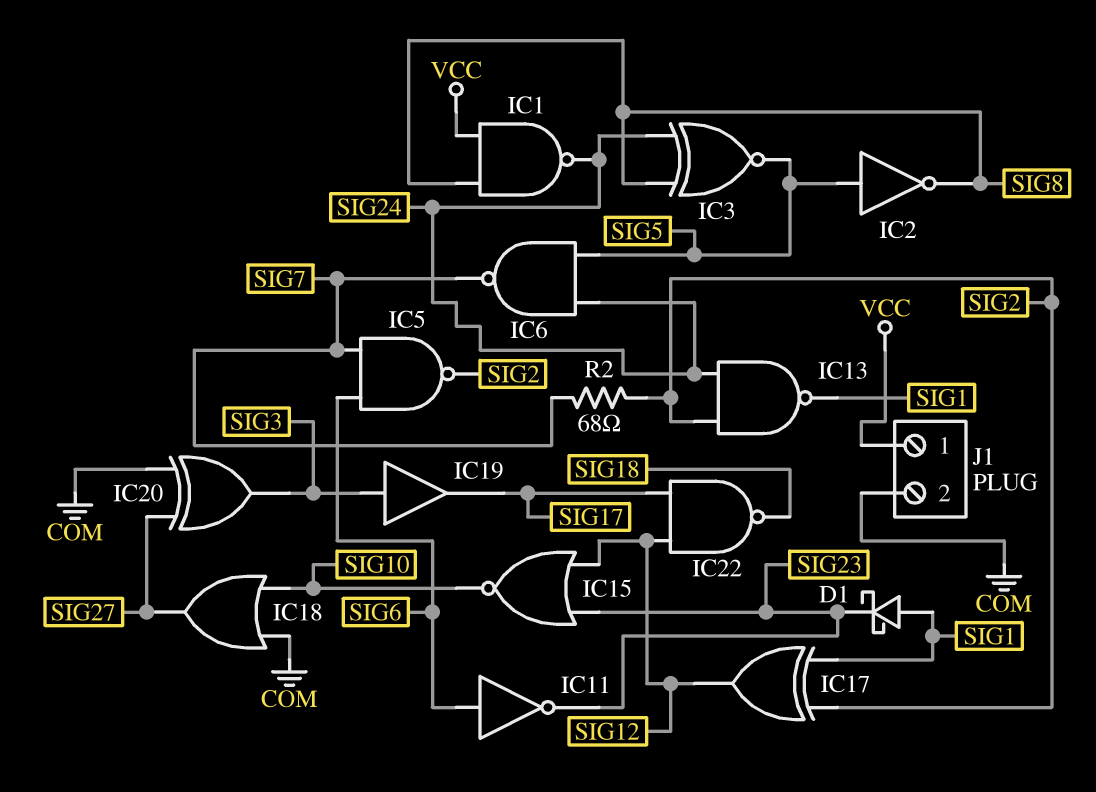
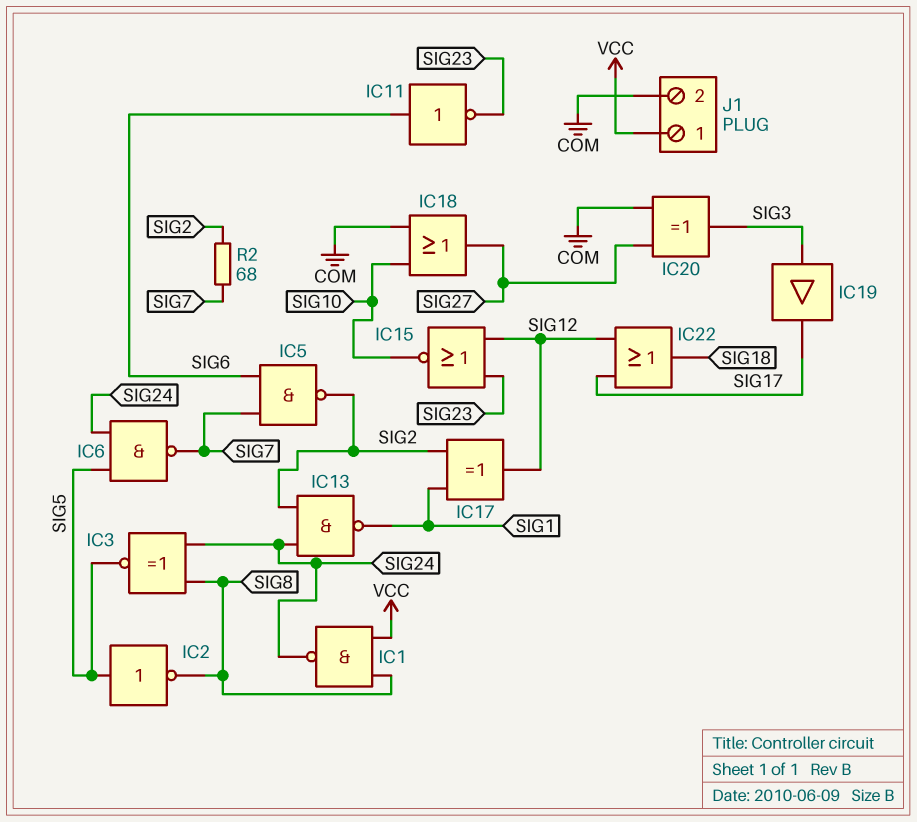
D1: schottky (A SIG1, K SIG23) -> none
IC22: NAND (in SIG12, in SIG17, out SIG18) -> OR (in SIG12, in SIG17, out SIG18)

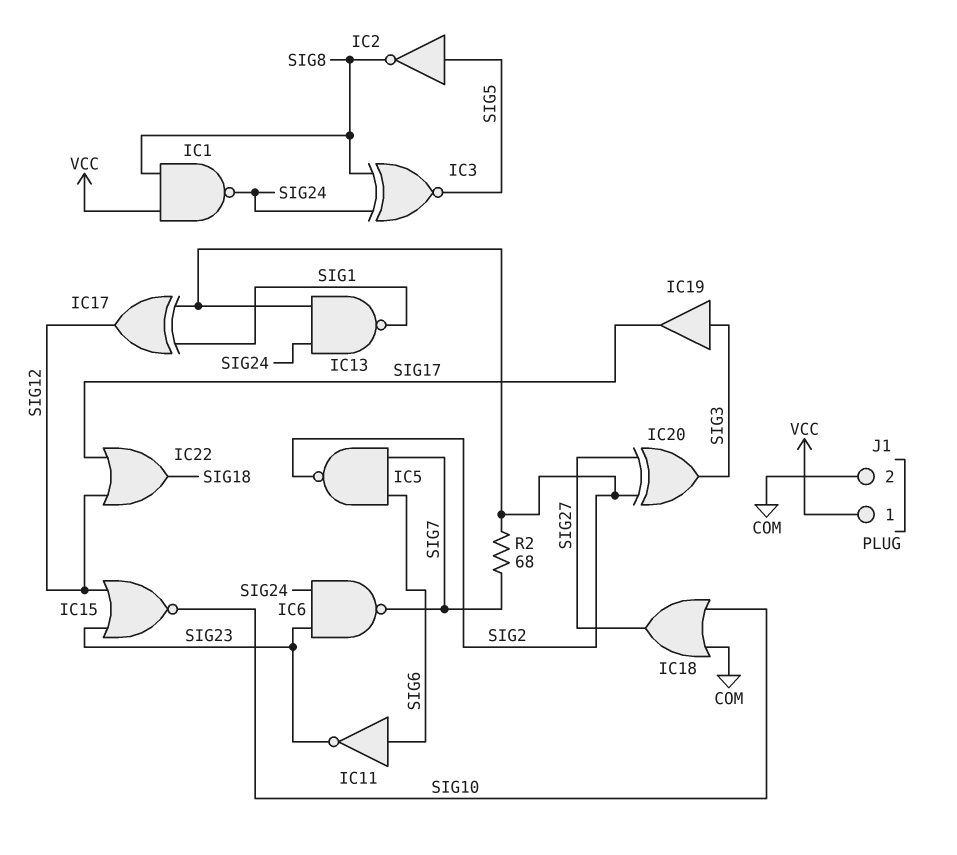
IC6: NAND (in SIG5, in SIG24, out SIG7) -> NAND (in SIG23, in SIG24, out SIG7)
IC20: XOR (in COM, in SIG27, out SIG3) -> XOR (in SIG2, in SIG27, out SIG3)

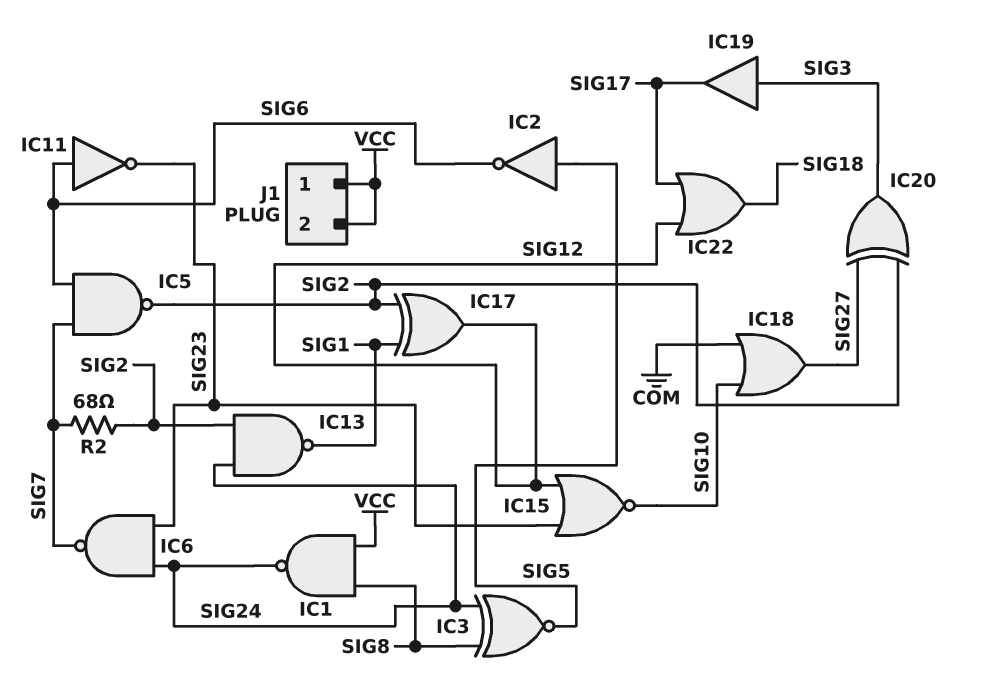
IC2: NOT (in SIG5, out SIG8) -> NOT (in SIG5, out SIG6)
J1 pin 2: COM -> VCC

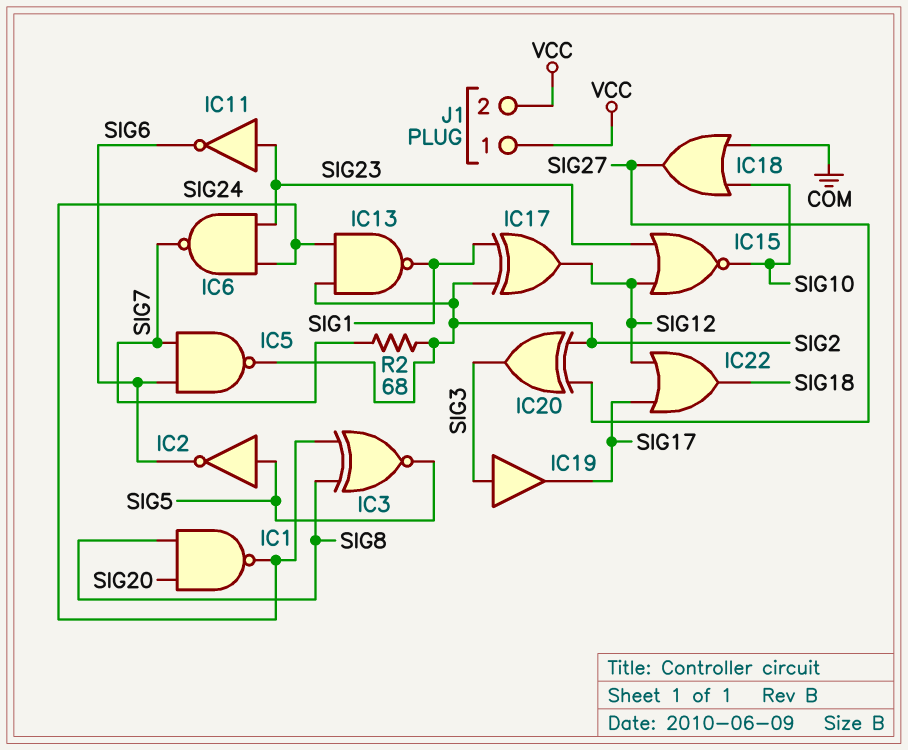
IC1: NAND (in SIG8, in VCC, out SIG24) -> NAND (in SIG8, in SIG20, out SIG24)
IC11: NOT (in SIG6, out SIG23) -> NOT (in SIG23, out SIG6)

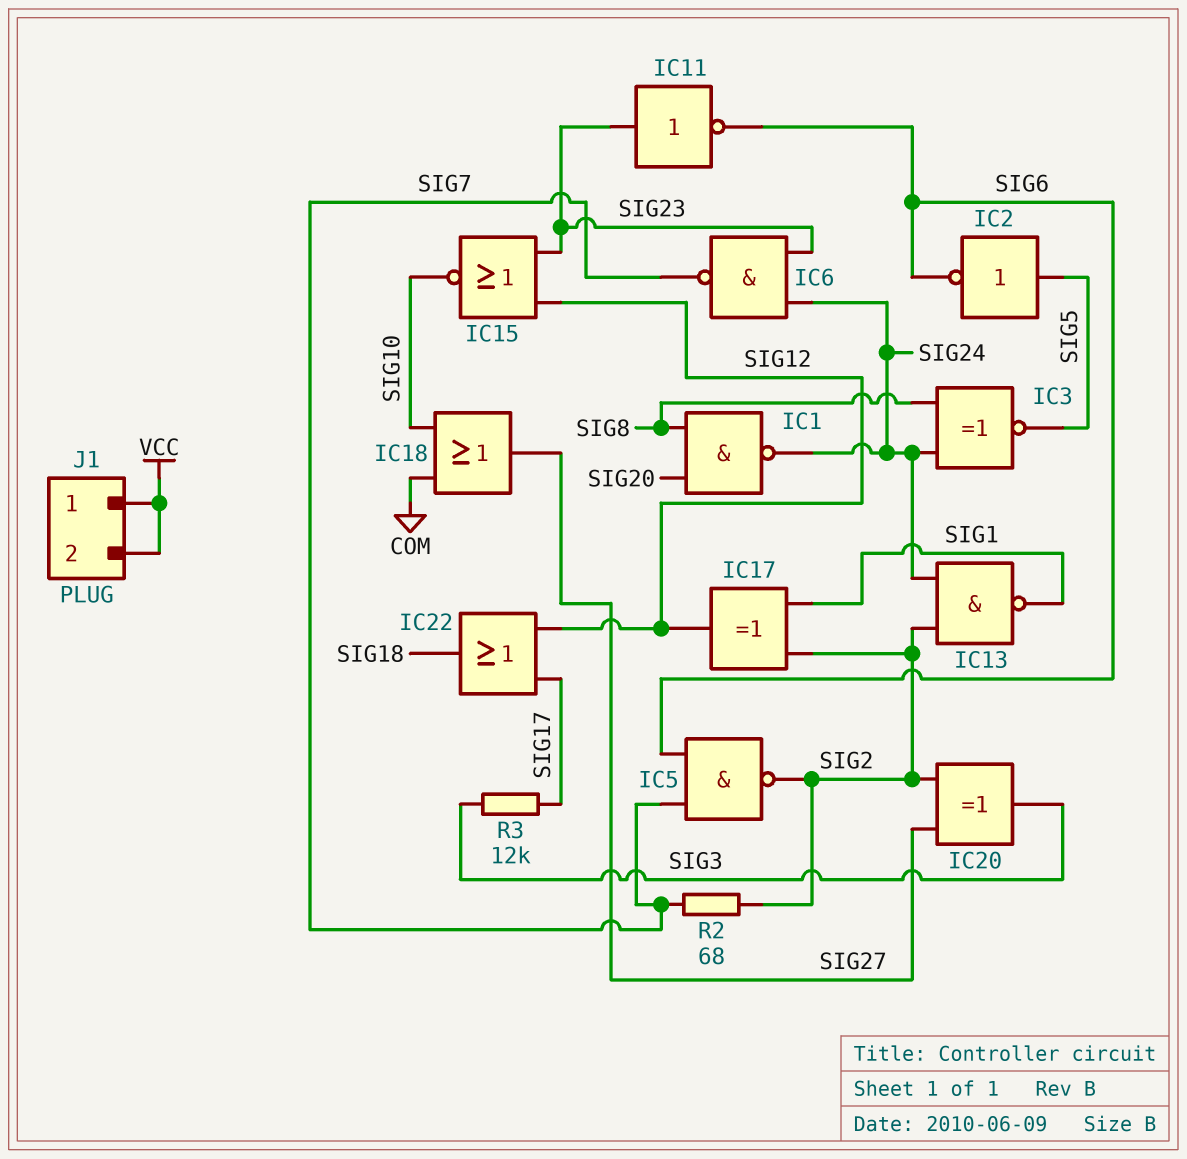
IC19: buffer (in SIG3, out SIG17) -> none
R3: none -> 12k (SIG3, SIG17)

